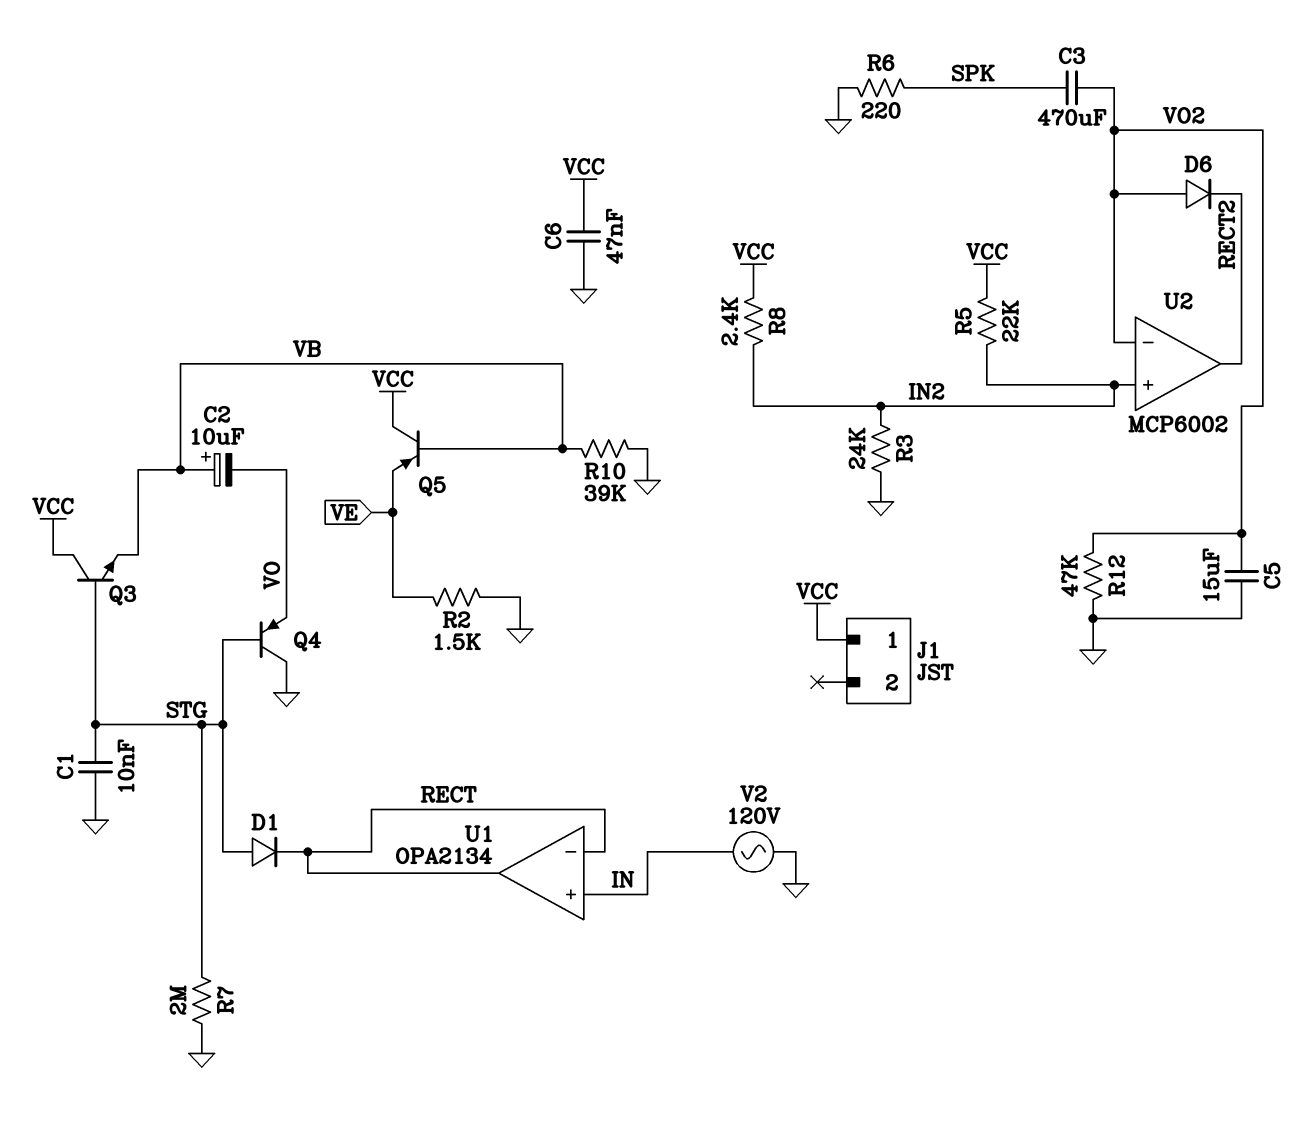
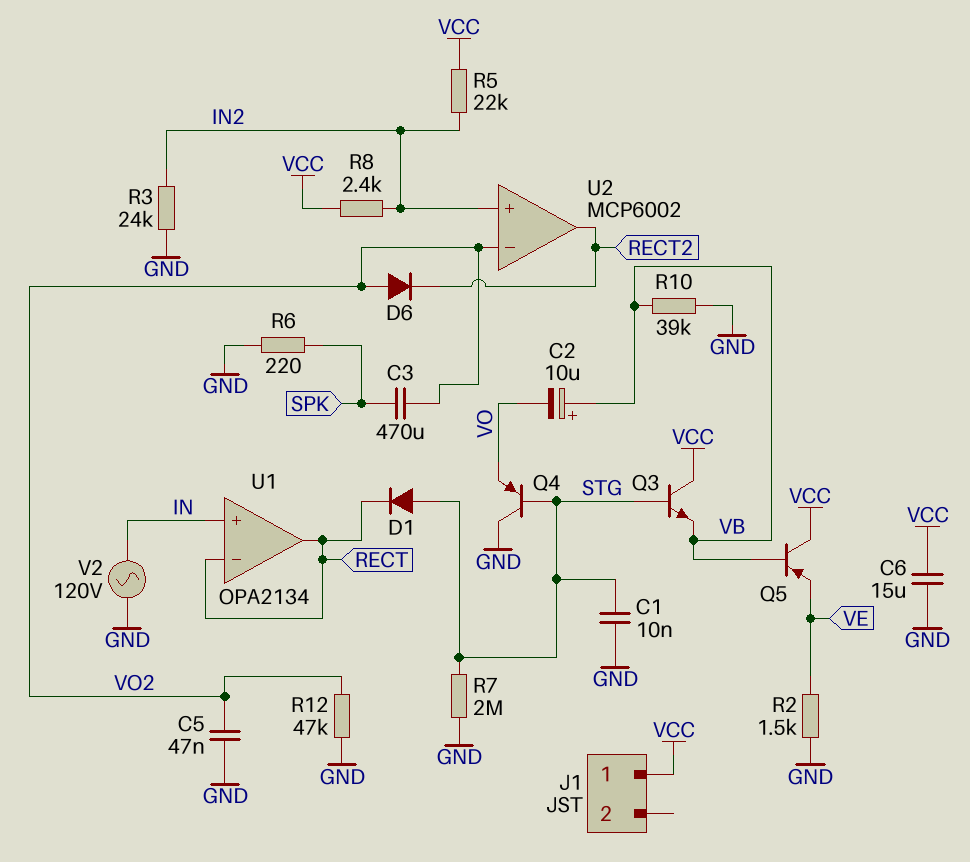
C5: 15uF (GND, VO2) -> 47nF (GND, VO2)
C6: 47nF (GND, VCC) -> 15uF (GND, VCC)

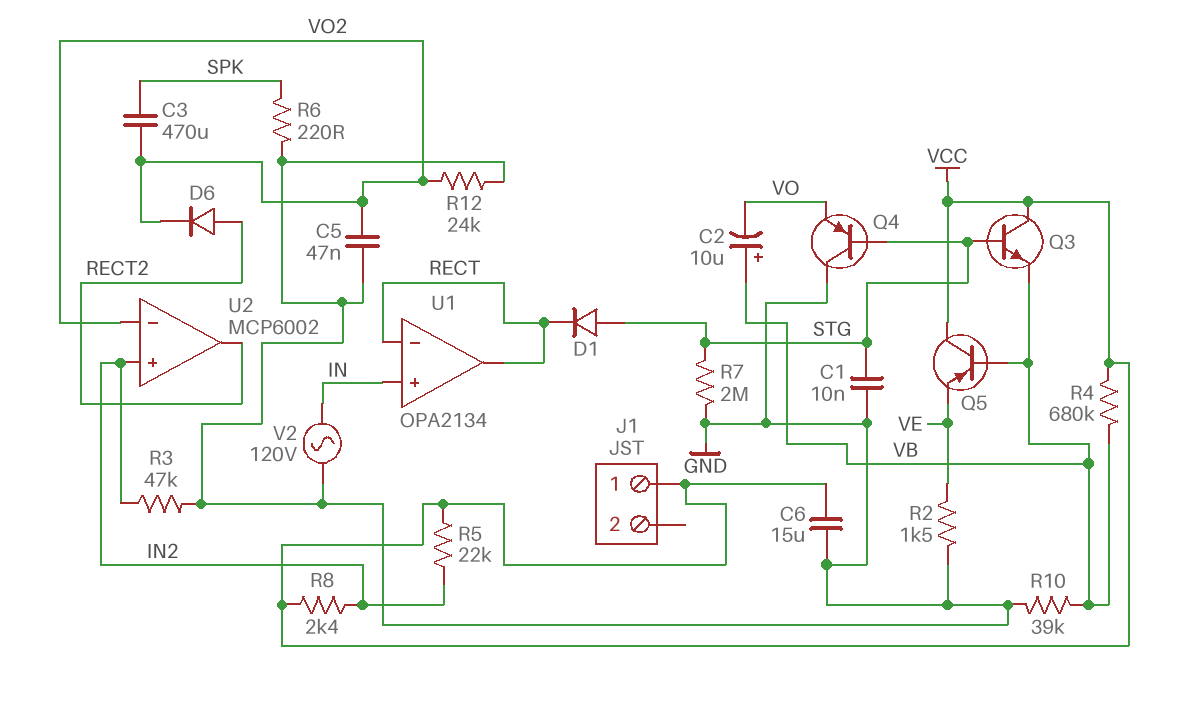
D6: diode (A VO2, K RECT2) -> diode (A RECT2, K VO2)
R3: 24k (GND, IN2) -> 47k (GND, IN2)
R4: none -> 680k (VB, VCC)
R12: 47k (GND, VO2) -> 24k (GND, VO2)

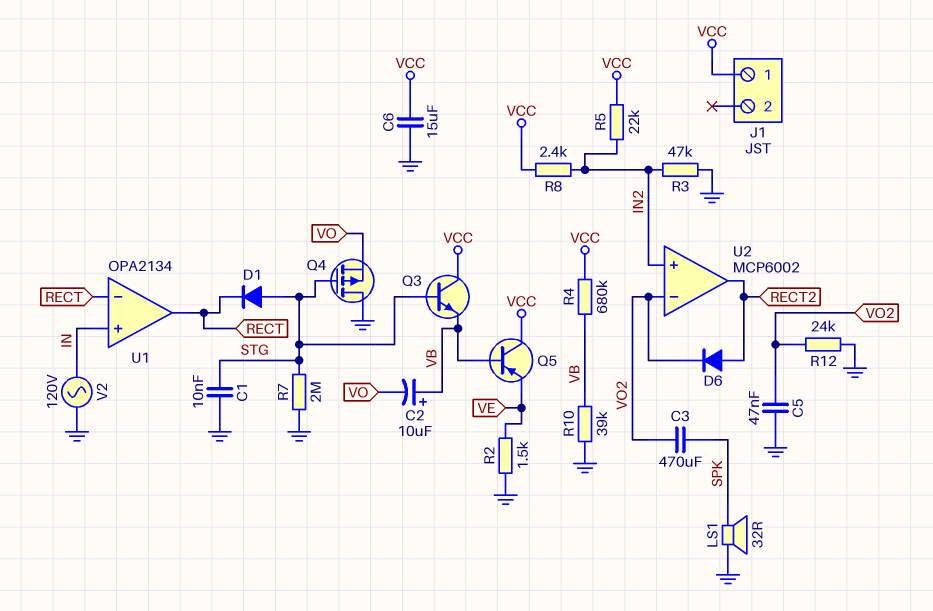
LS1: none -> speaker 32R (GND, SPK)
Q4: PNP (B STG, C GND, E VO) -> PMOS (G STG, D GND, S VO)
R6: 220 (GND, SPK) -> none

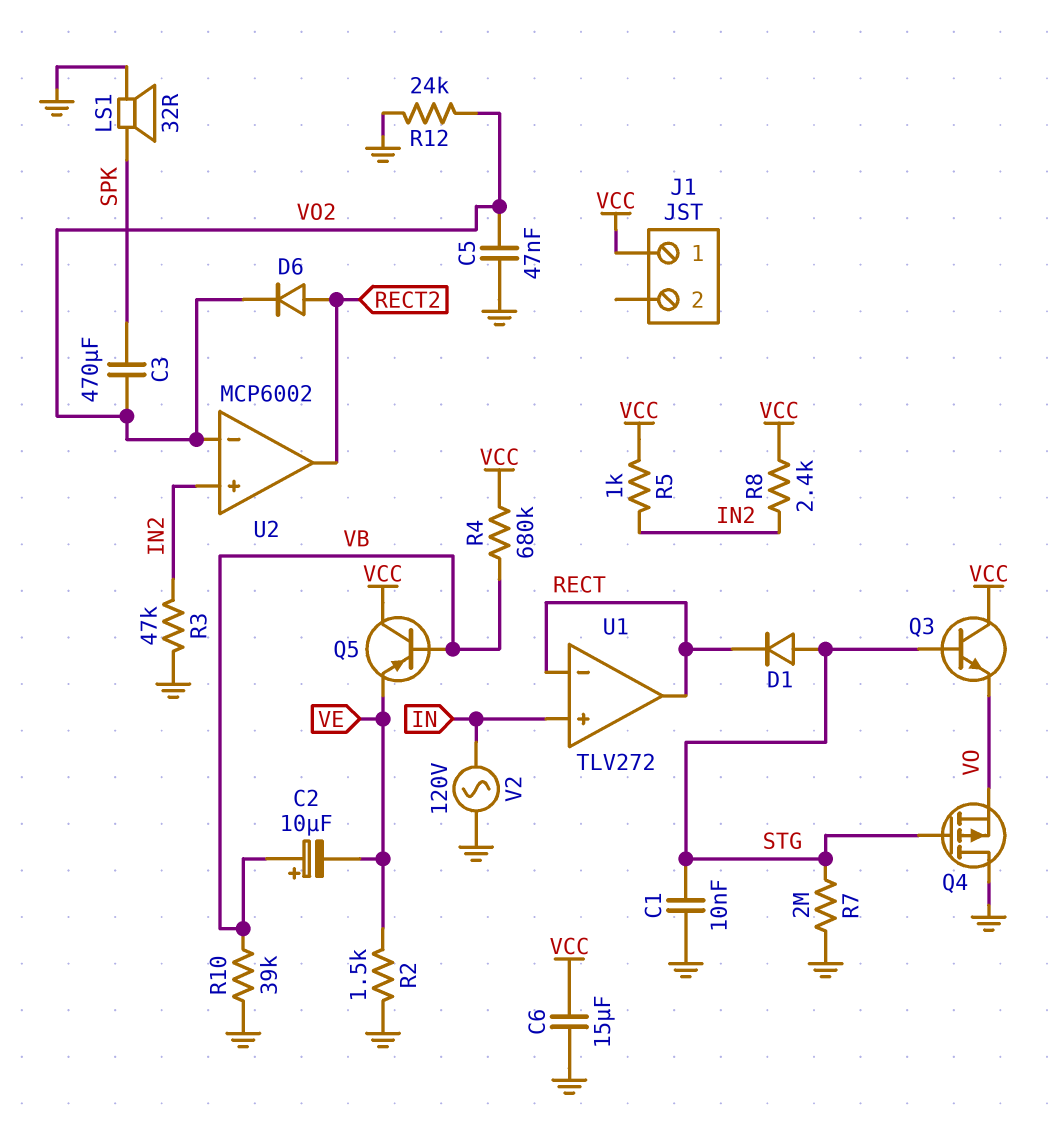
C2: 10uF (plus VB, minus VO) -> 10uF (plus VB, minus VE)
Q3: NPN (B STG, C VCC, E VB) -> NPN (B STG, C VCC, E VO)
R5: 22k (IN2, VCC) -> 1k (IN2, VCC)
U1: OPA2134 -> TLV272

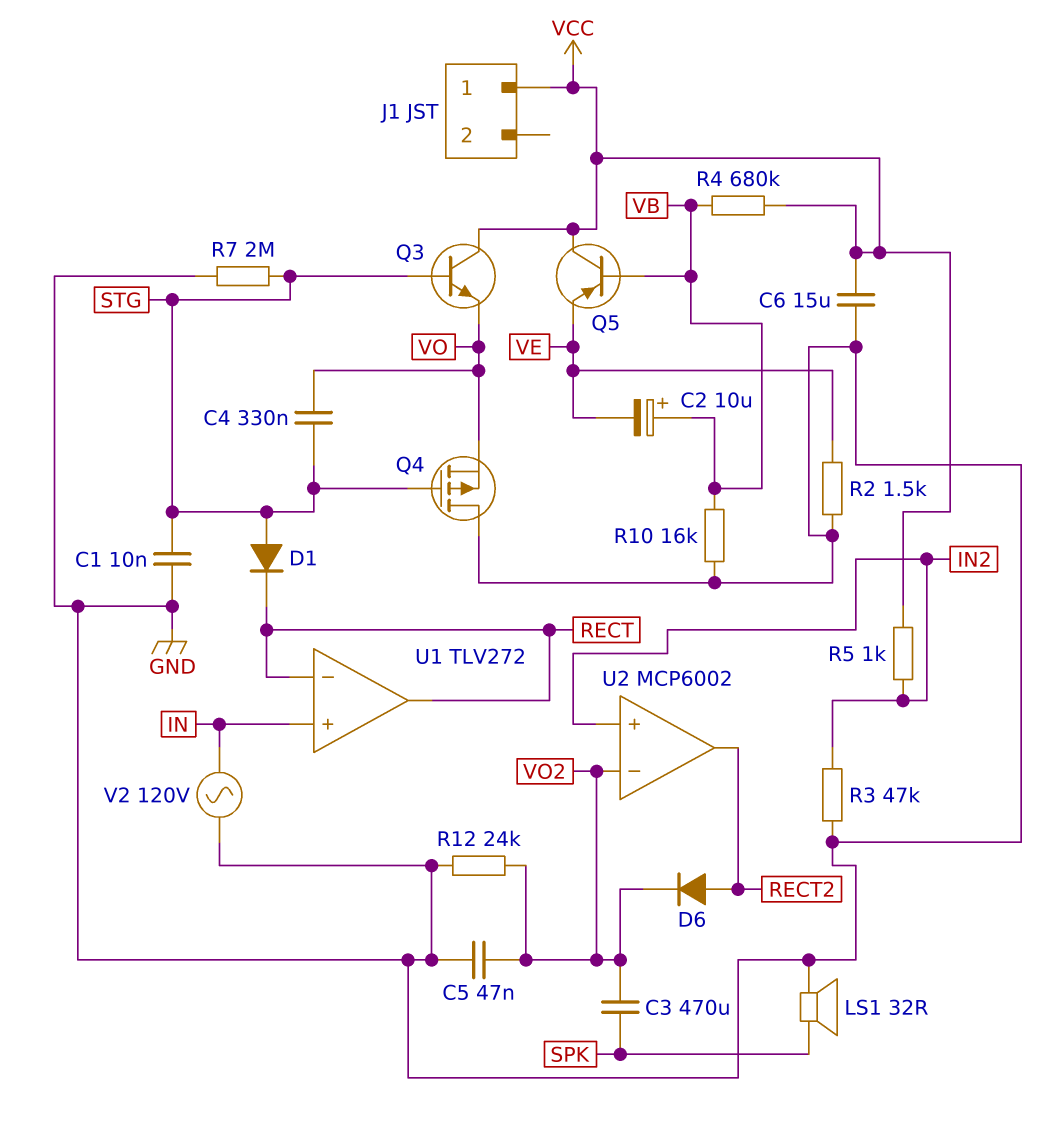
C4: none -> 330nF (STG, VO)
R8: 2.4k (IN2, VCC) -> none
R10: 39k (GND, VB) -> 16k (GND, VB)

